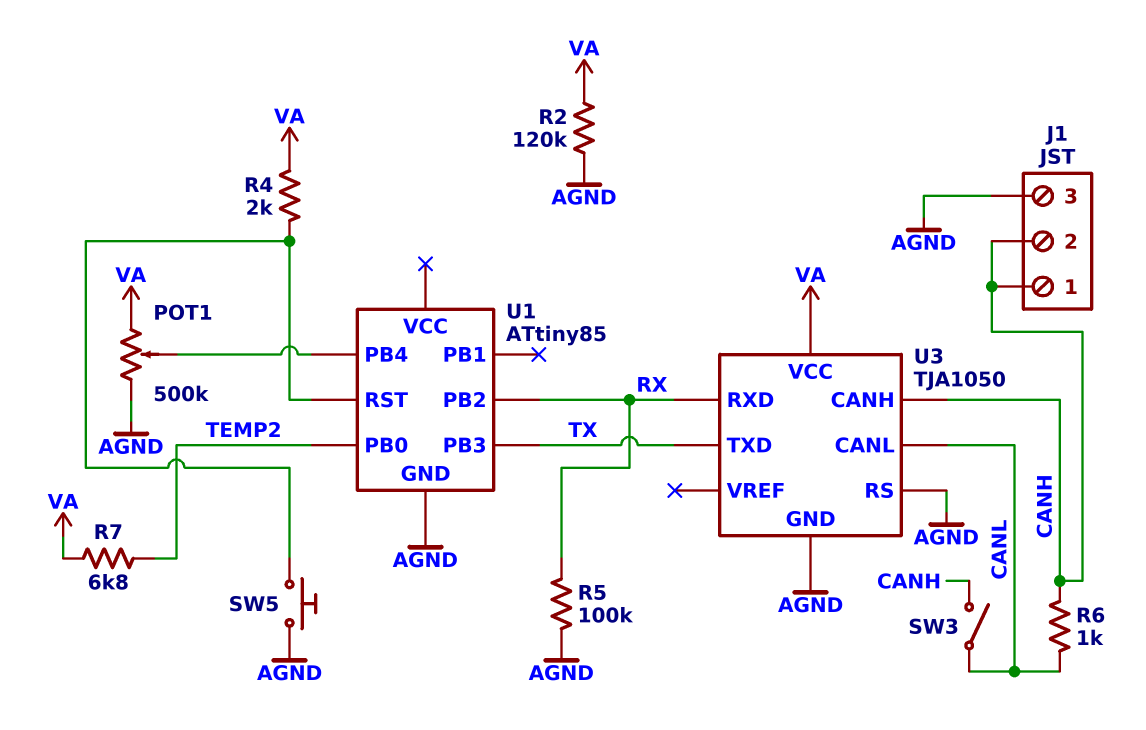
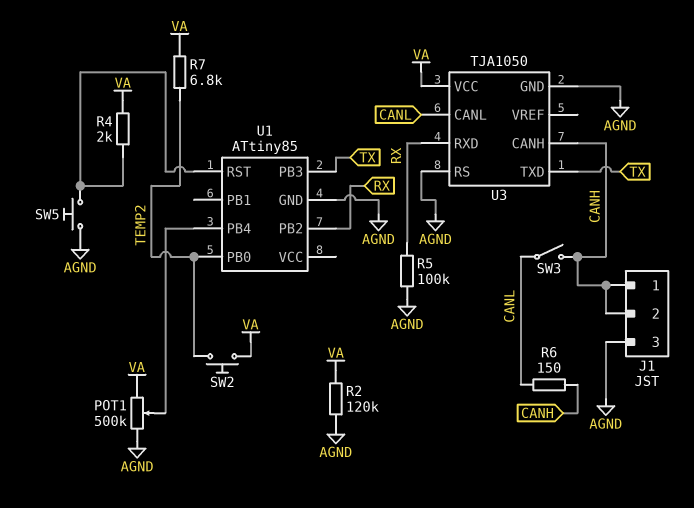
R6: 1k (CANH, CANL) -> 150 (CANH, CANL)
SW2: none -> button (TEMP2, VA)

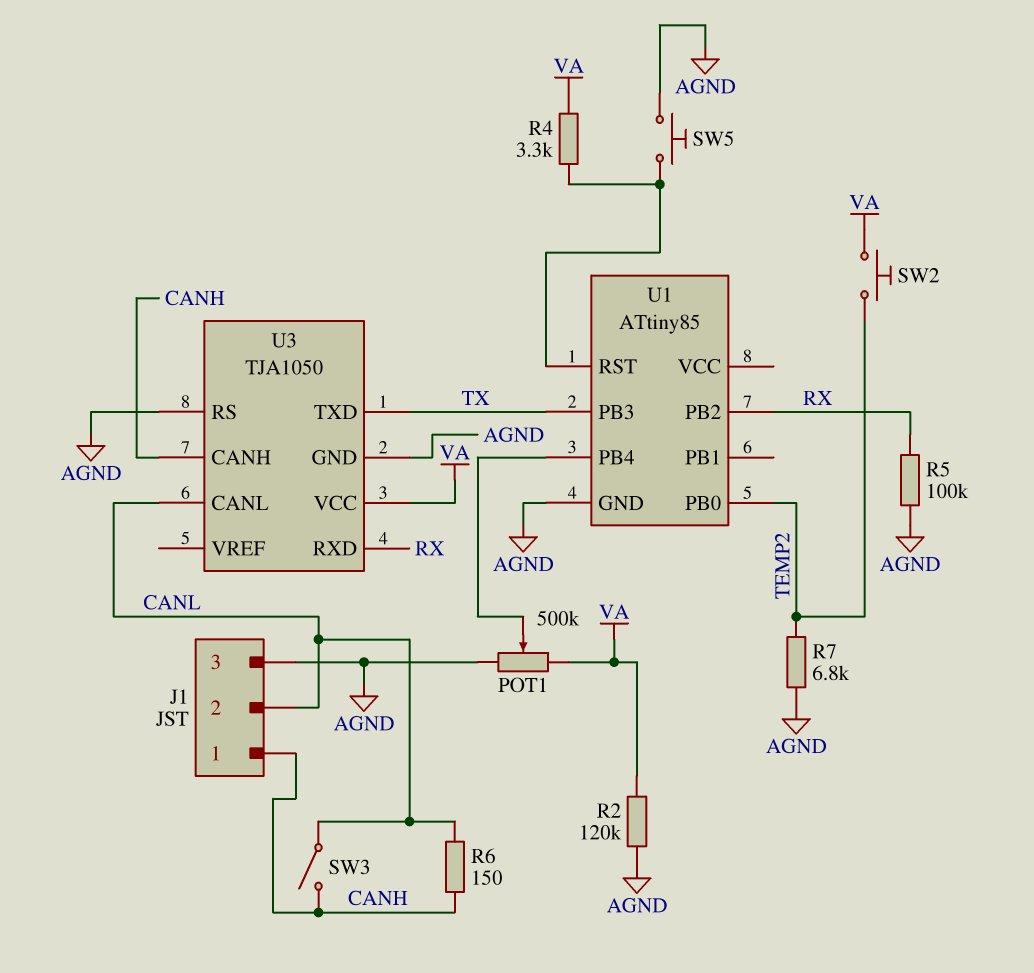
J1 pin 2: CANH -> CANL
R4: 2k (U1/RST, VA) -> 3.3k (U1/RST, VA)
R7: 6.8k (TEMP2, VA) -> 6.8k (AGND, TEMP2)

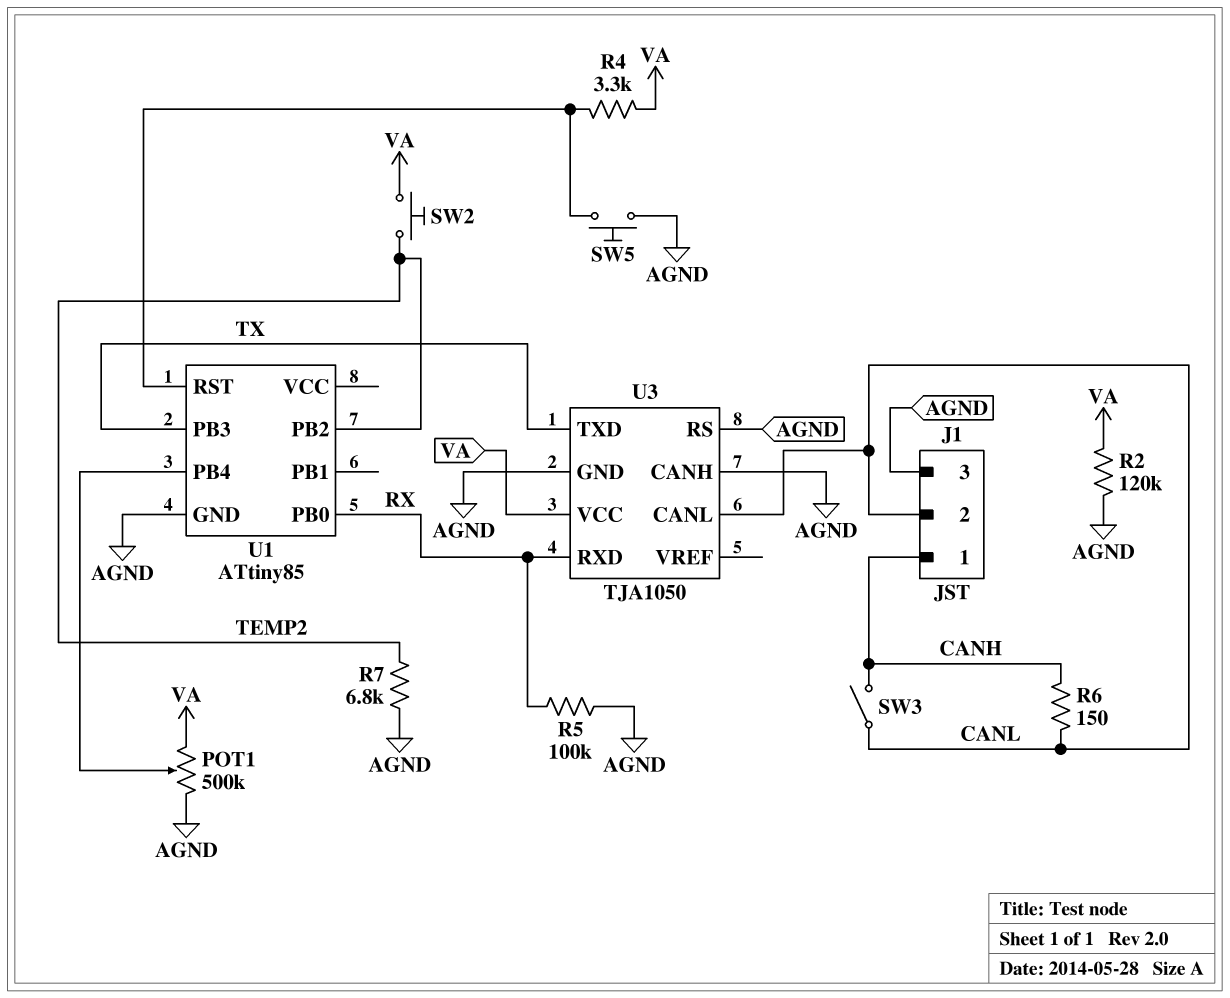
U1 pin PB0: TEMP2 -> RX
U1 pin PB2: RX -> TEMP2
U3 pin CANH: CANH -> AGND

